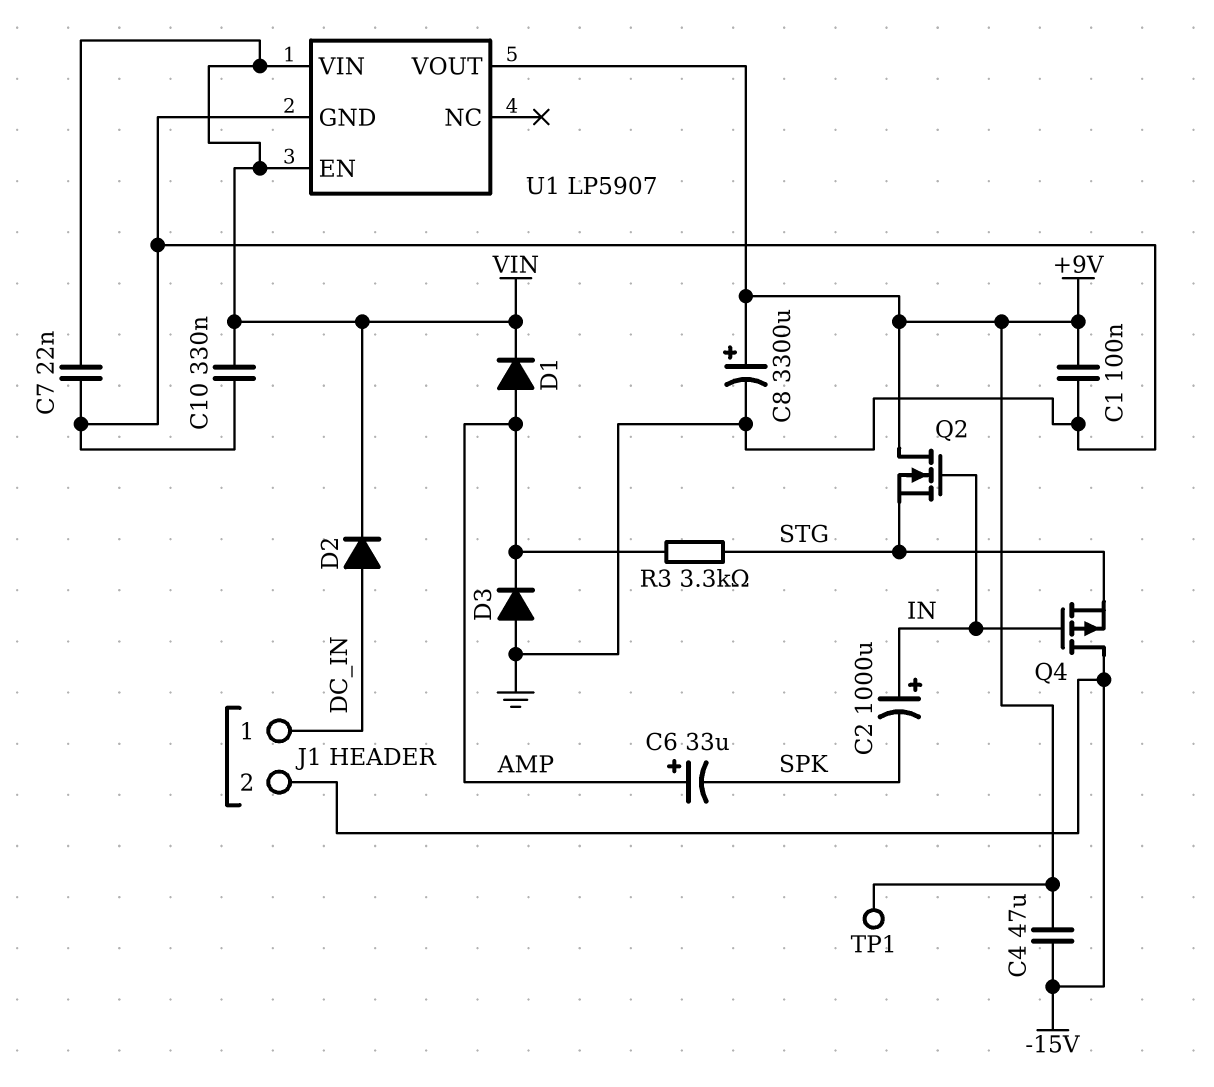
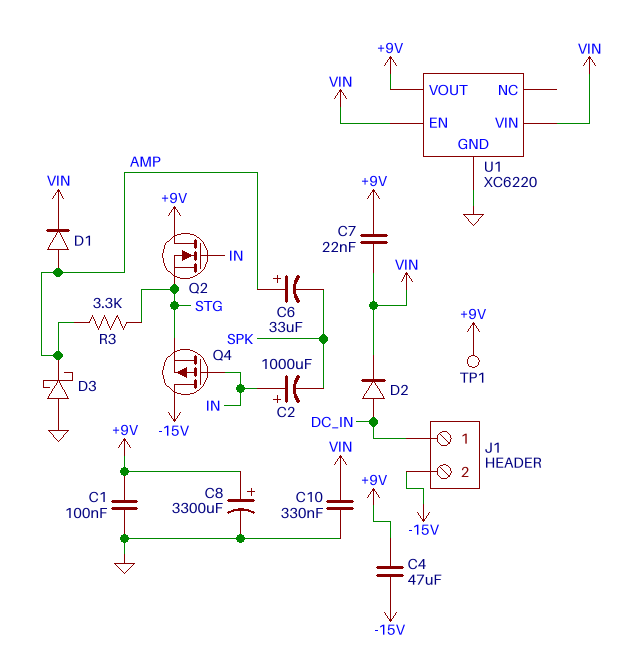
C7: 22nF (GND, VIN) -> 22nF (+9V, VIN)
D3: diode (A GND, K AMP) -> schottky (A GND, K AMP)
U1: LP5907 -> XC6220

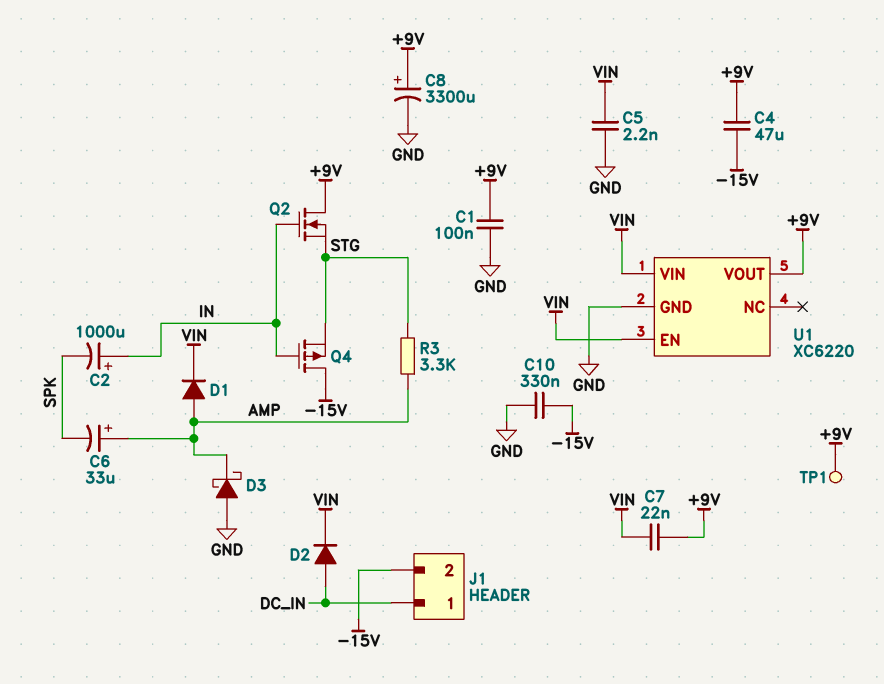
C5: none -> 2.2nF (GND, VIN)
C10: 330nF (GND, VIN) -> 330nF (-15V, GND)

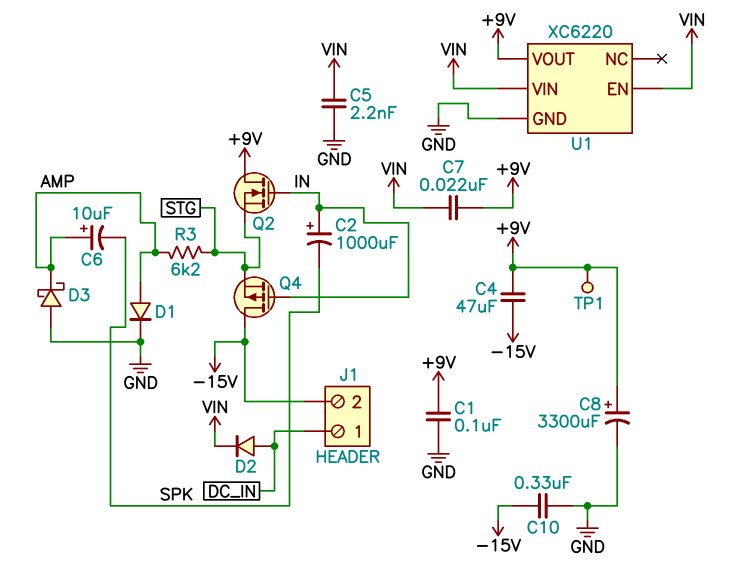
C6: 33uF (plus AMP, minus SPK) -> 10uF (plus AMP, minus SPK)
D1: diode (A AMP, K VIN) -> diode (A AMP, K GND)
R3: 3.3k (AMP, STG) -> 6.2k (AMP, STG)

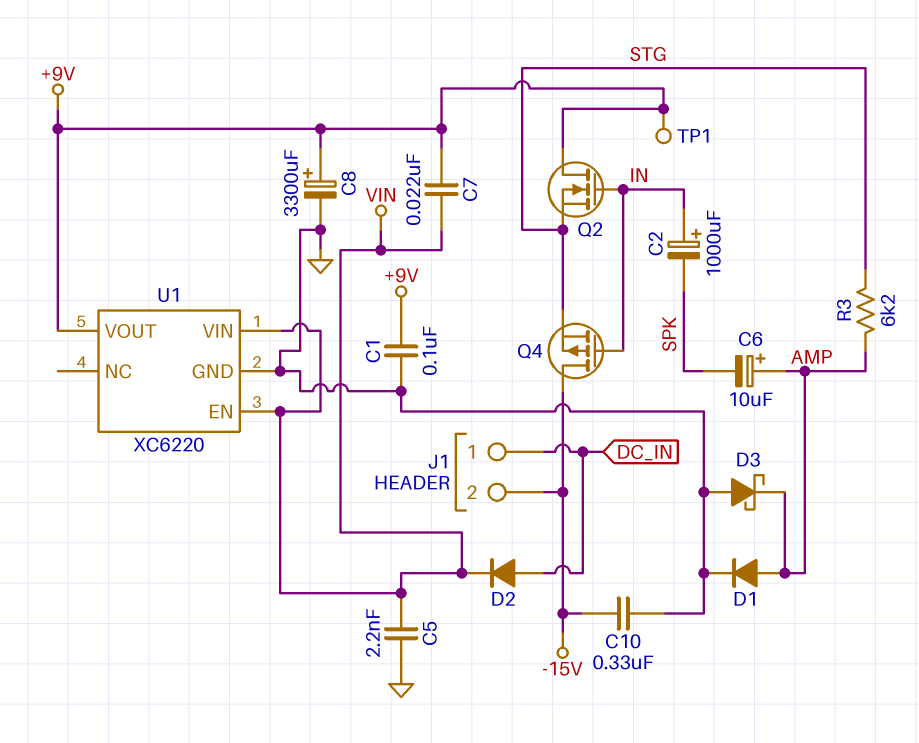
C4: 47uF (+9V, -15V) -> none

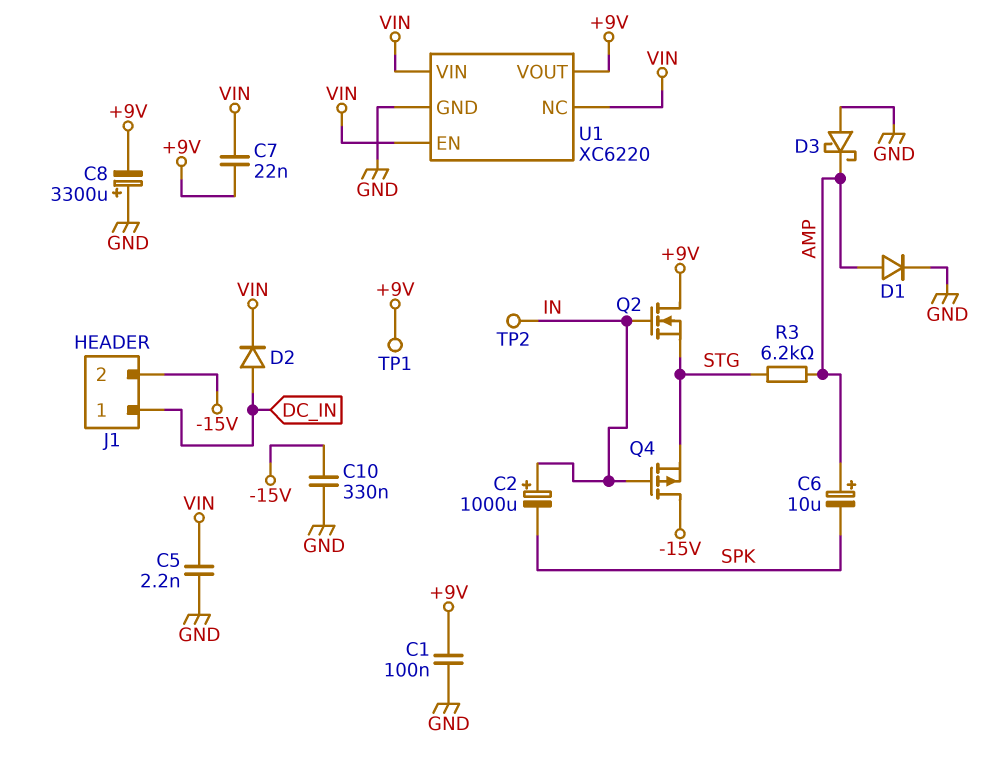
C8: 3300uF (plus +9V, minus GND) -> 3300uF (plus GND, minus +9V)
TP2: none -> test point (IN)
U1 pin NC: none -> VIN

